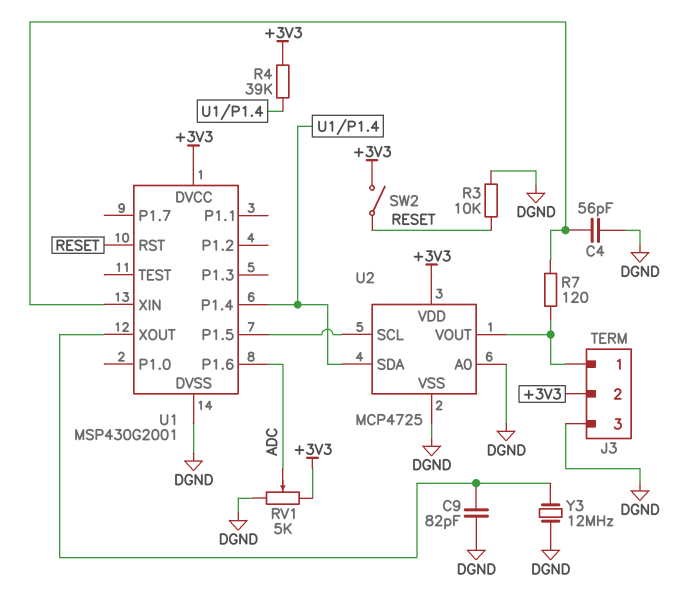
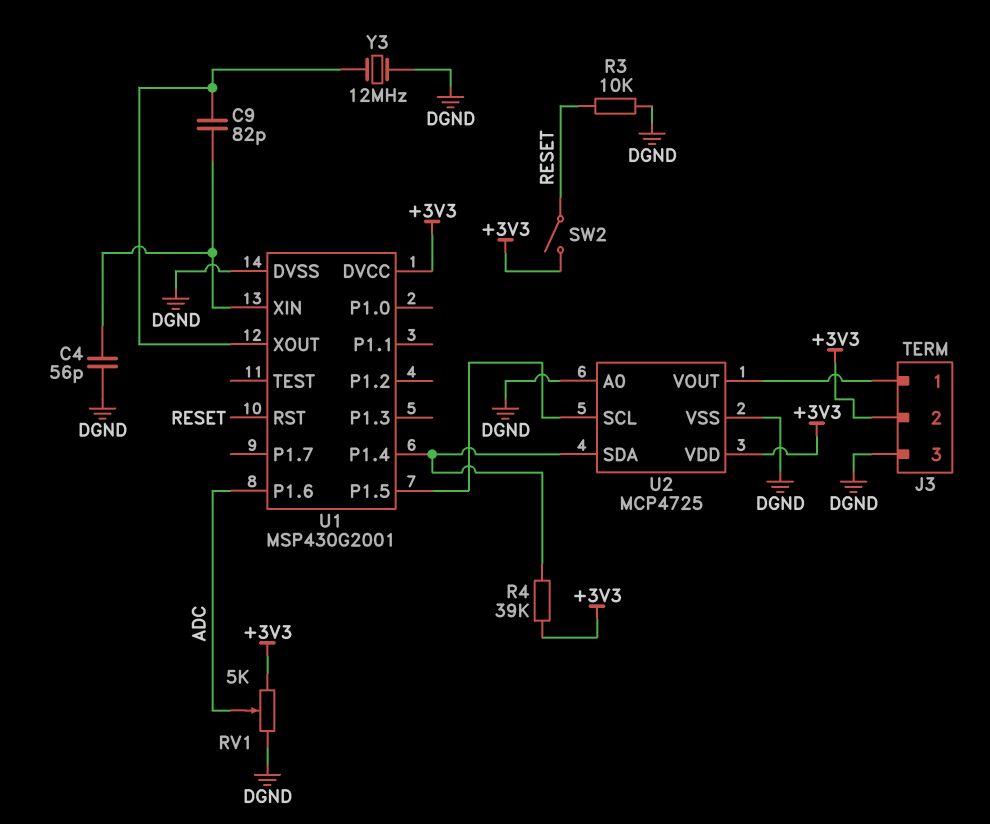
C9: 82pF (DGND, U1/XOUT) -> 82pF (U1/XIN, U1/XOUT)
R7: 120 (J3/1, U1/XIN) -> none

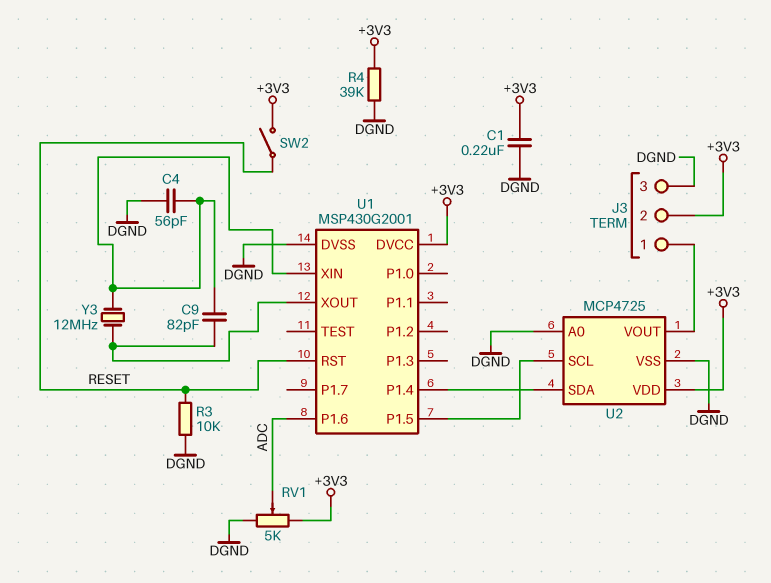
C1: none -> 220nF (+3V3, DGND)
R4: 39k (+3V3, U1/P1.4) -> 39k (+3V3, DGND)
Y3: 12MHz (DGND, U1/XOUT) -> 12MHz (U1/XIN, U1/XOUT)

